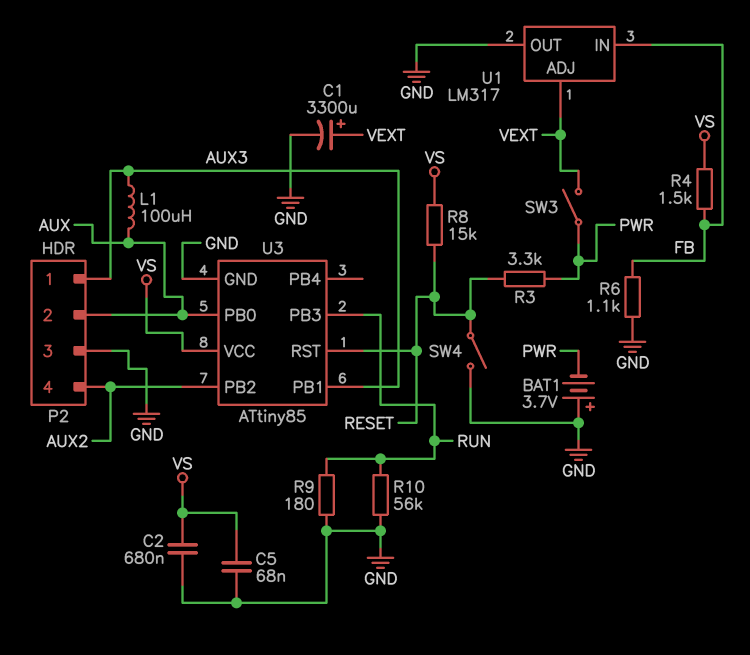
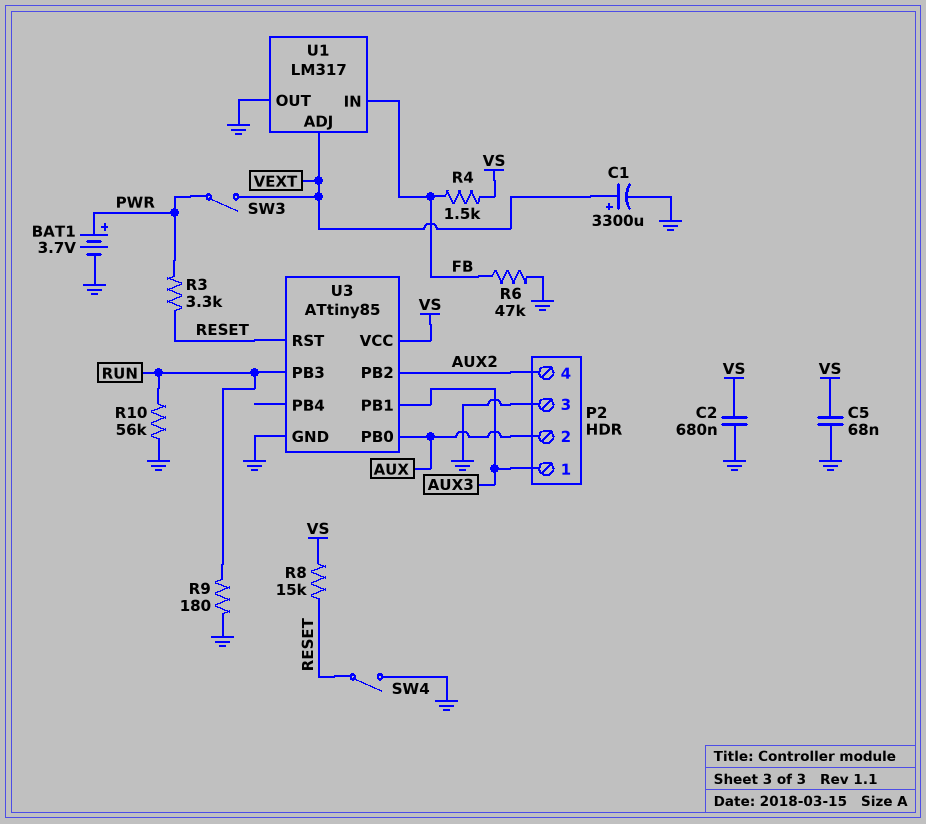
BAT1: 3.7V (plus GND, minus PWR) -> 3.7V (plus PWR, minus GND)
L1: 100uH (AUX, AUX3) -> none
R6: 1.1k (FB, GND) -> 47k (FB, GND)

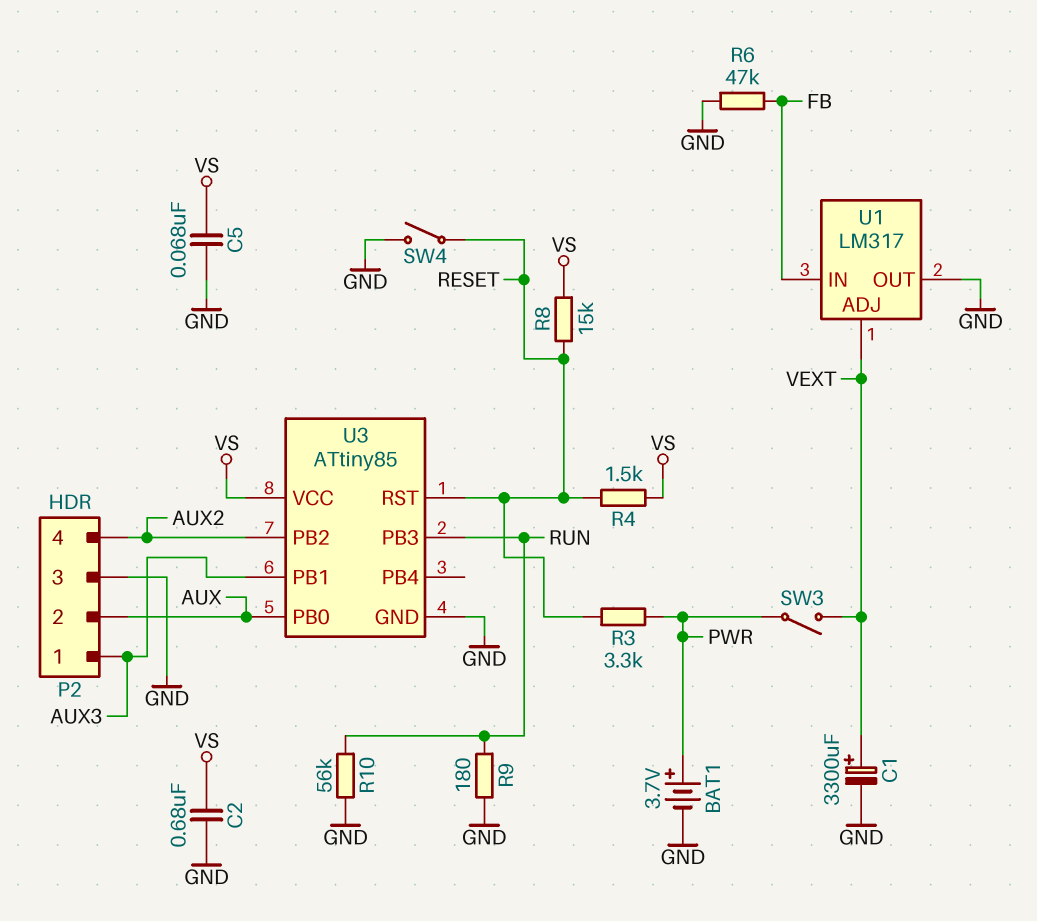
R4: 1.5k (FB, VS) -> 1.5k (RESET, VS)

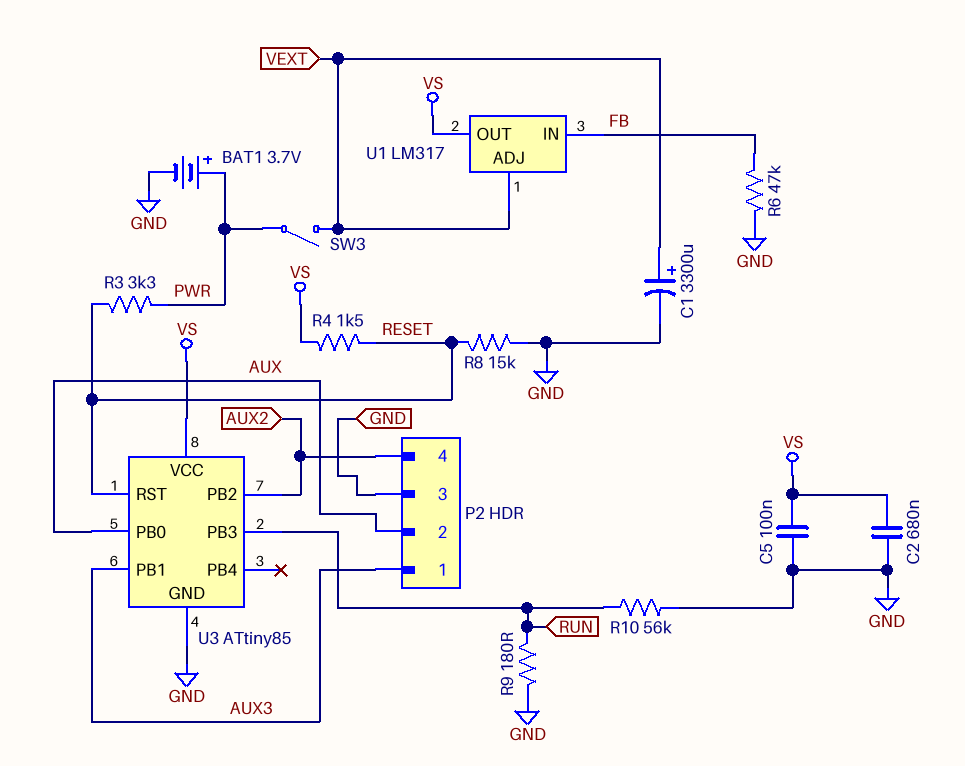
C5: 68nF (GND, VS) -> 100nF (GND, VS)
R8: 15k (RESET, VS) -> 15k (GND, RESET)
SW4: switch (GND, RESET) -> none
U1 pin OUT: GND -> VS

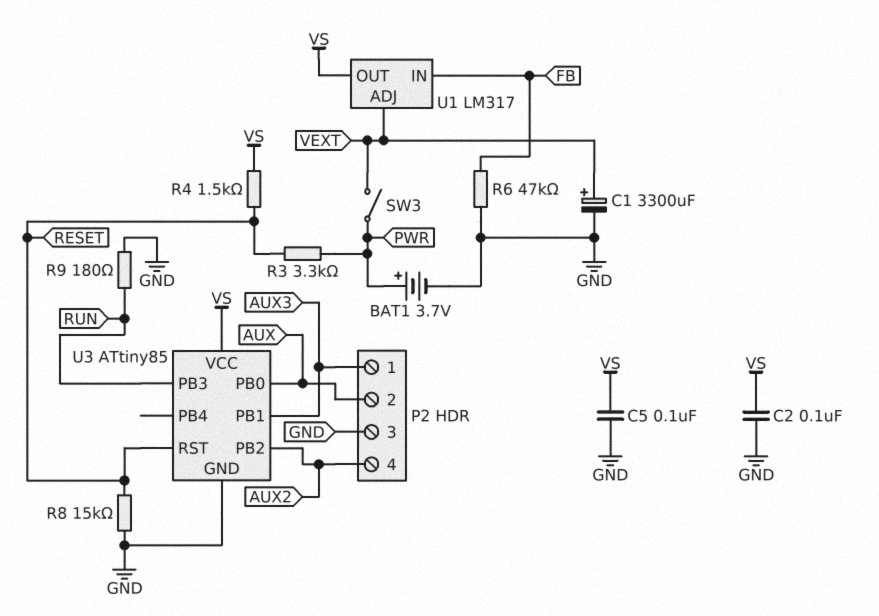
C2: 680nF (GND, VS) -> 100nF (GND, VS)
R10: 56k (GND, RUN) -> none

